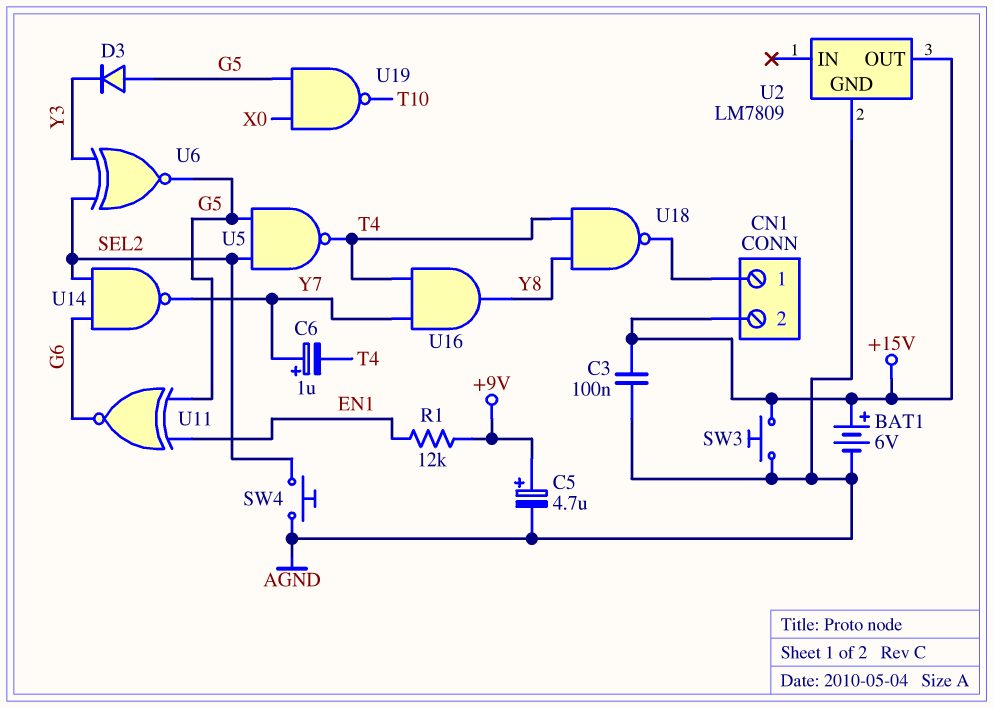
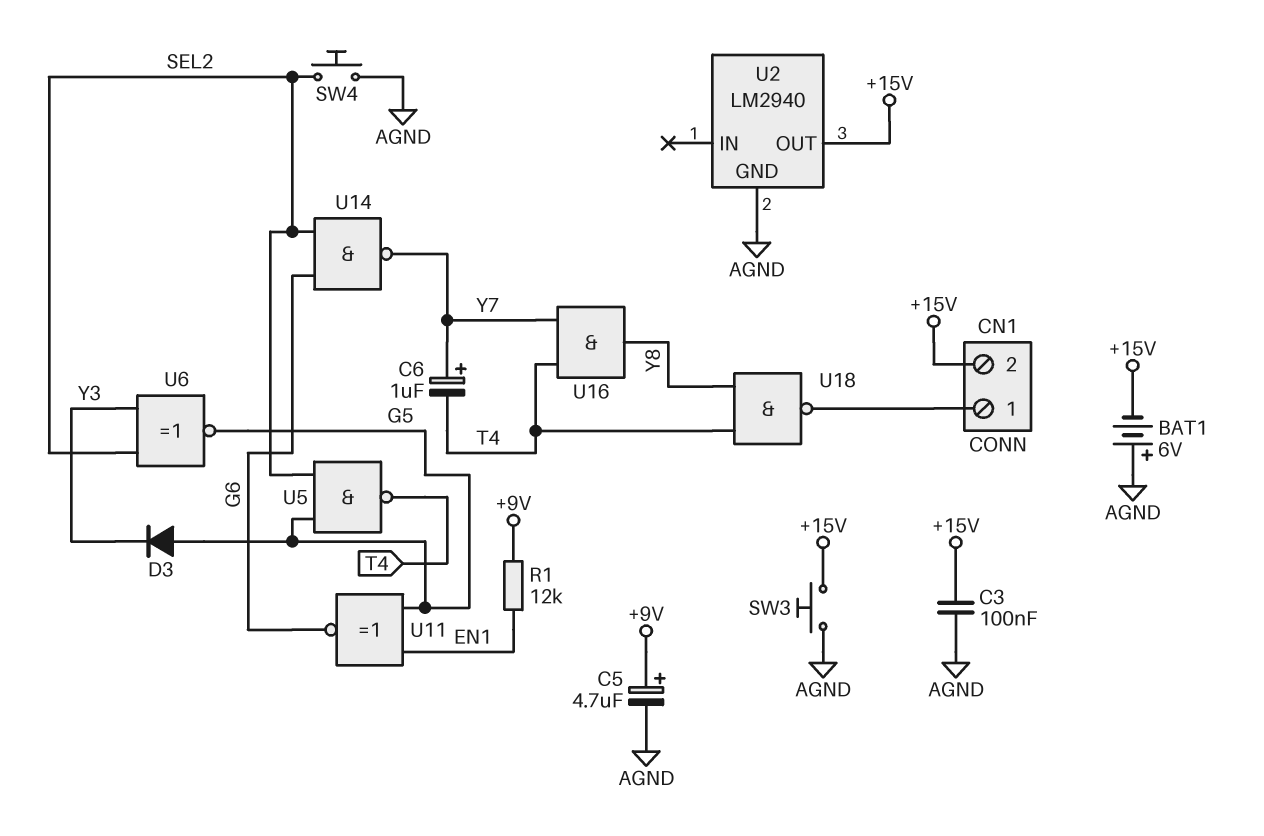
BAT1: 6V (plus +15V, minus AGND) -> 6V (plus AGND, minus +15V)
U2: LM7809 -> LM2940
U19: NAND (in G5, in X0, out T10) -> none

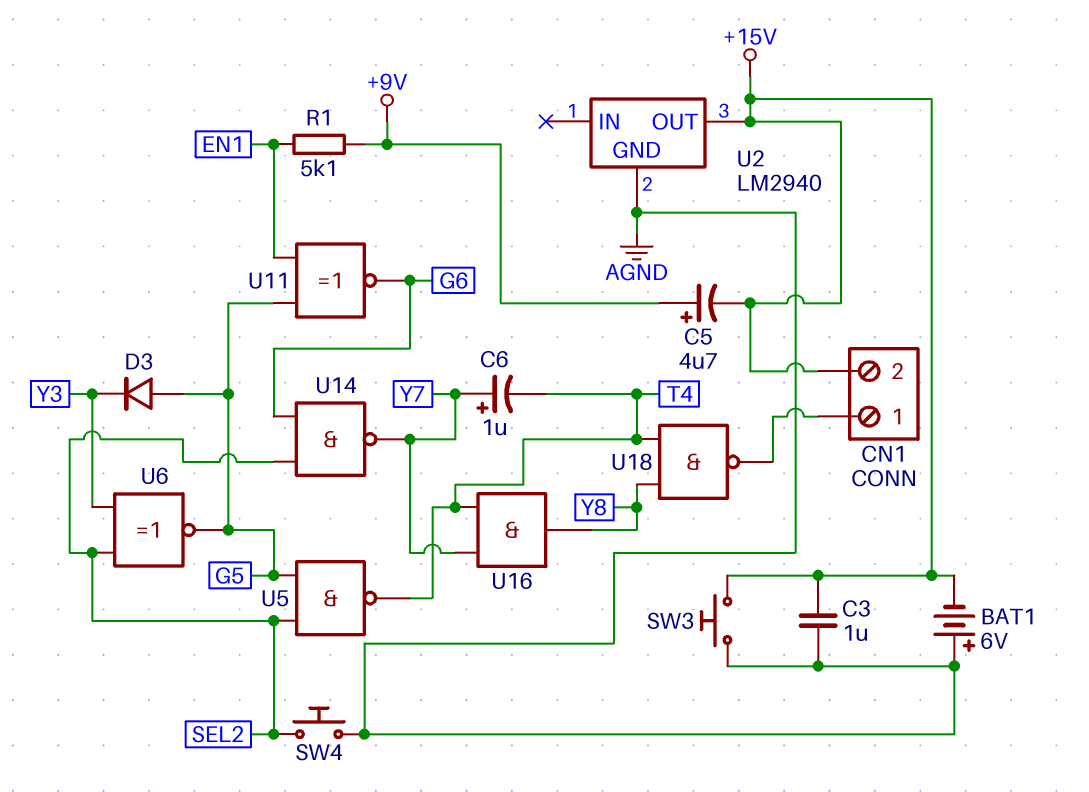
C3: 100nF (+15V, AGND) -> 1uF (+15V, AGND)
C5: 4.7uF (plus +9V, minus AGND) -> 4.7uF (plus +9V, minus +15V)
R1: 12k (+9V, EN1) -> 5.1k (+9V, EN1)

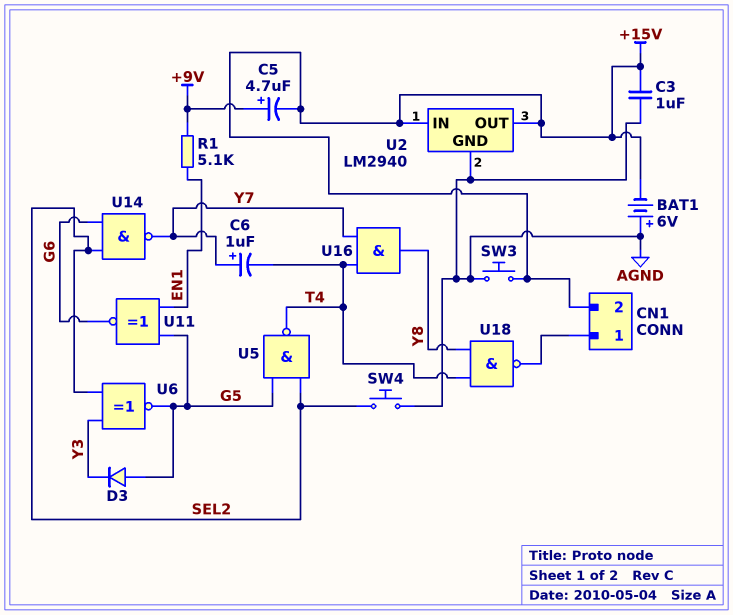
U2 pin IN: none -> +15V

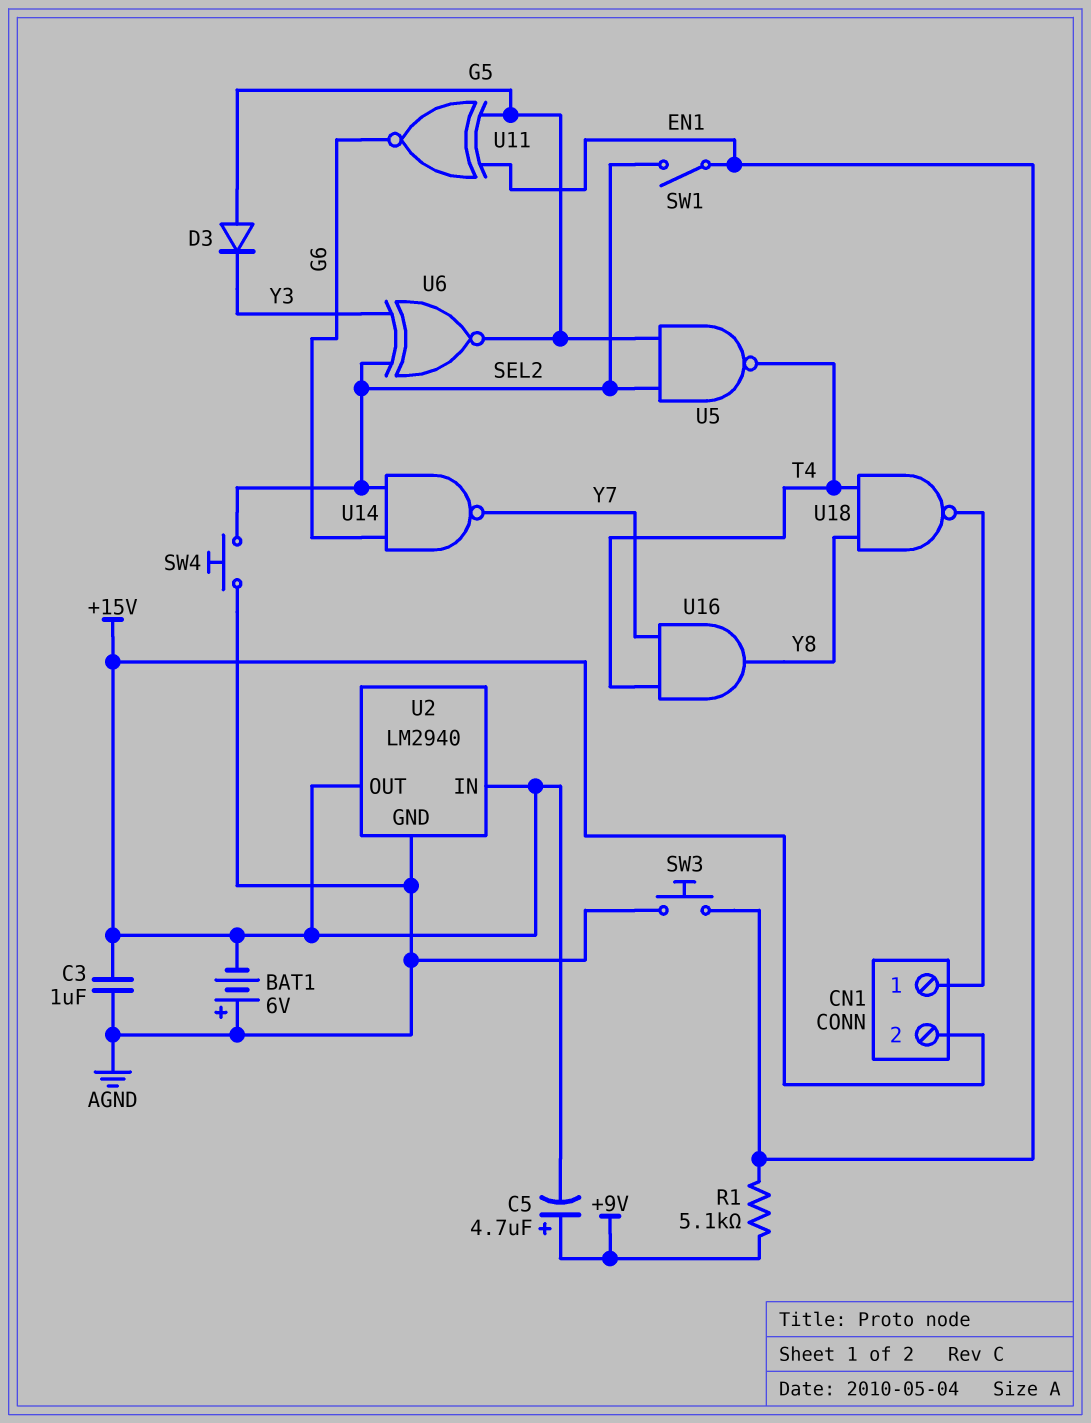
C6: 1uF (plus Y7, minus T4) -> none
SW1: none -> switch (EN1, SEL2)
SW3: button (+15V, AGND) -> button (AGND, EN1)

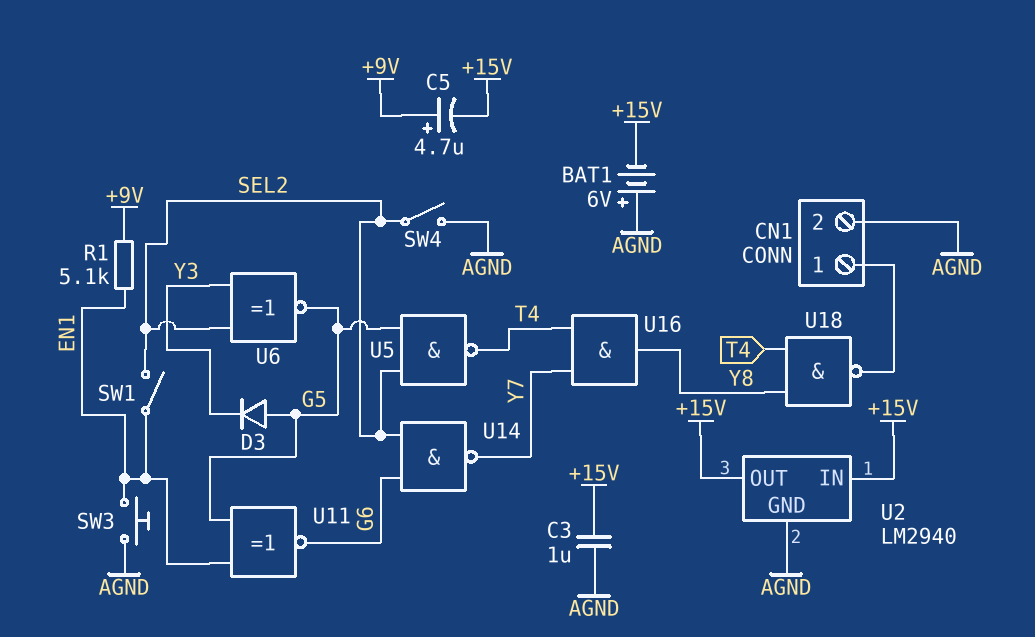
CN1 pin 2: +15V -> AGND
SW4: button (AGND, SEL2) -> switch (AGND, SEL2)

